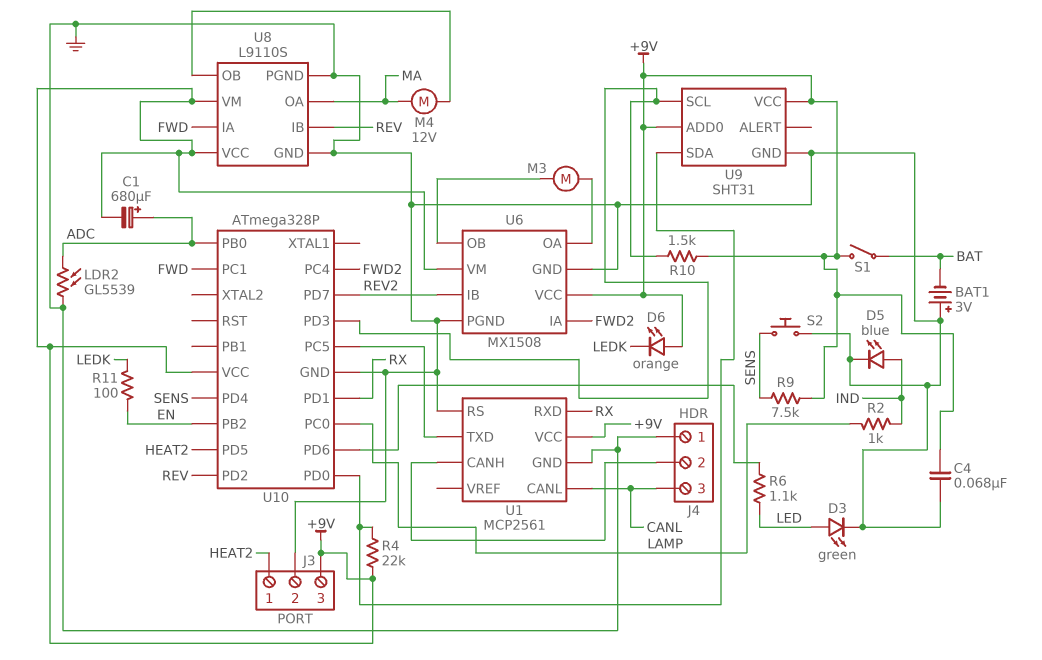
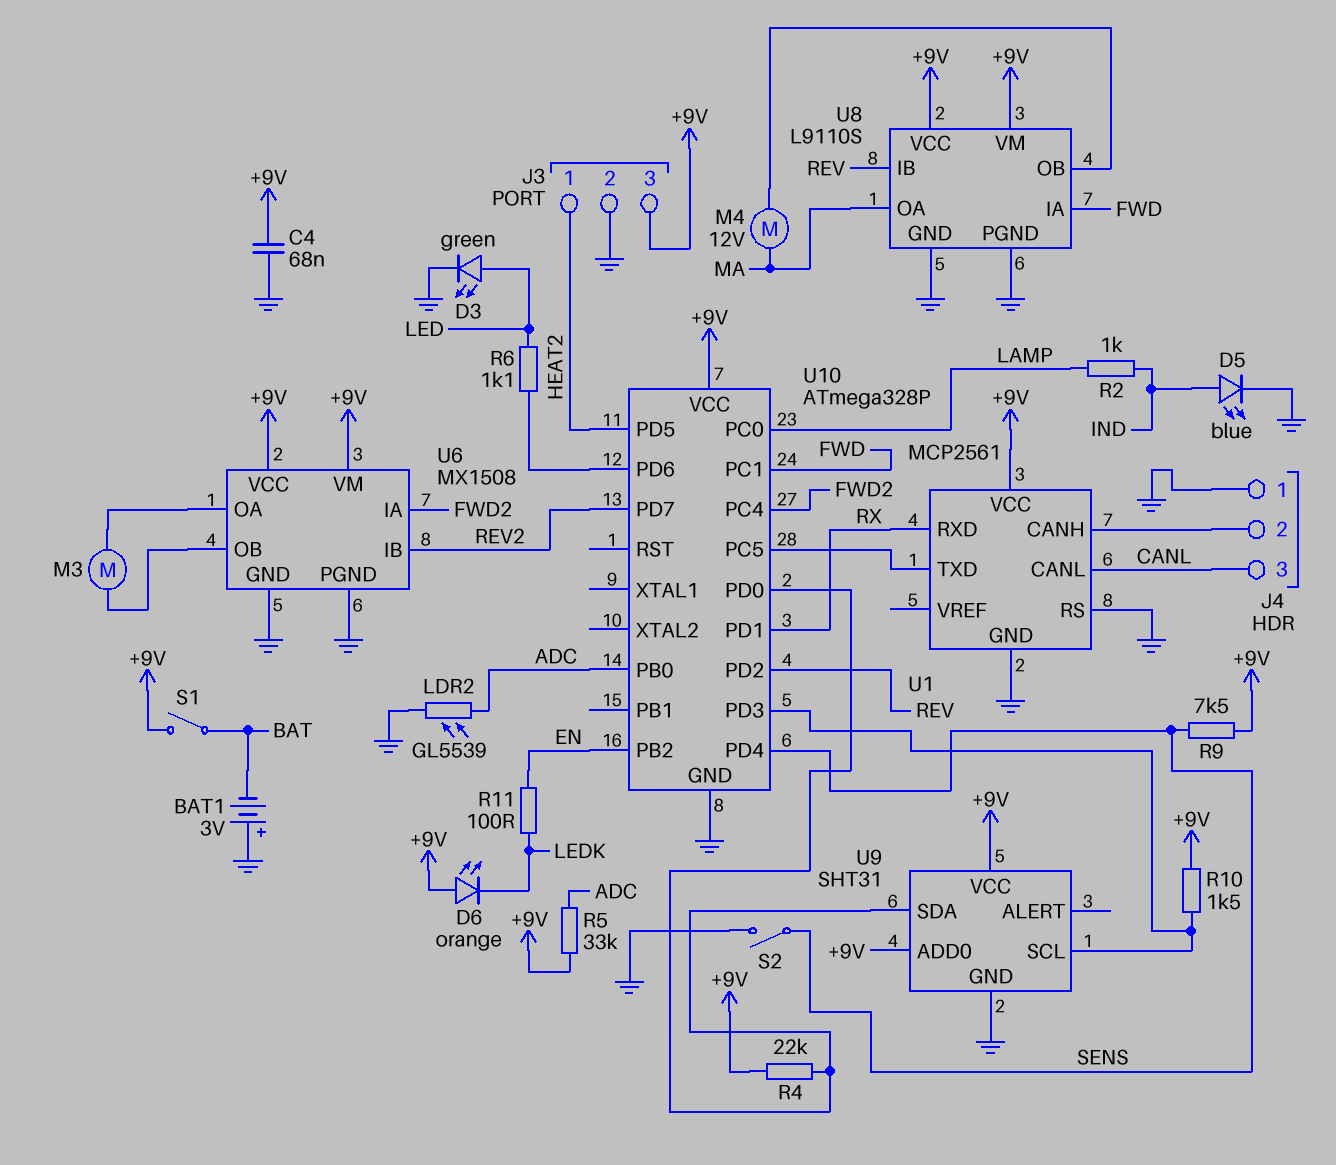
C1: 680uF (plus ADC, minus +9V) -> none
R5: none -> 33k (+9V, ADC)
S2: button (GND, SENS) -> switch (GND, SENS)

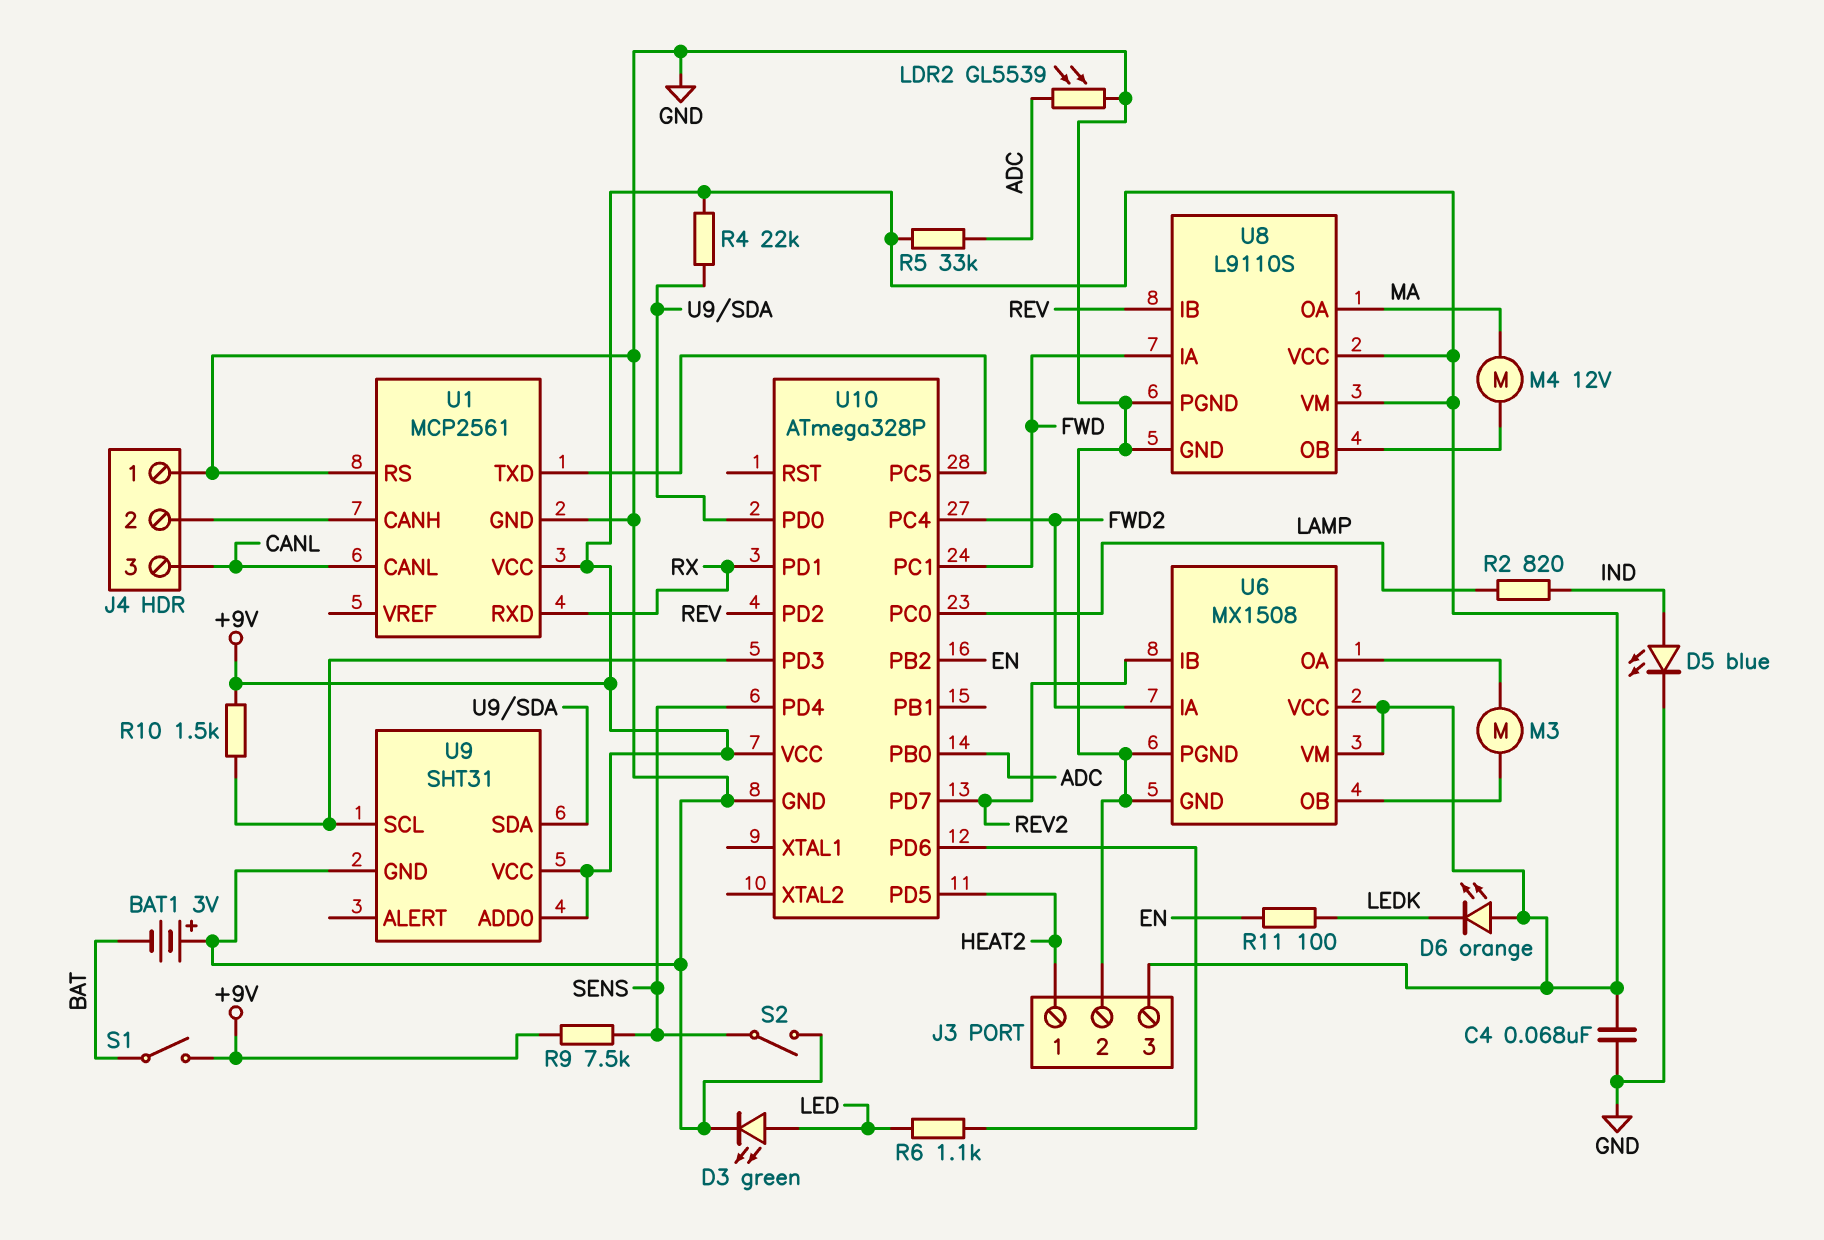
R2: 1k (IND, LAMP) -> 820 (IND, LAMP)

